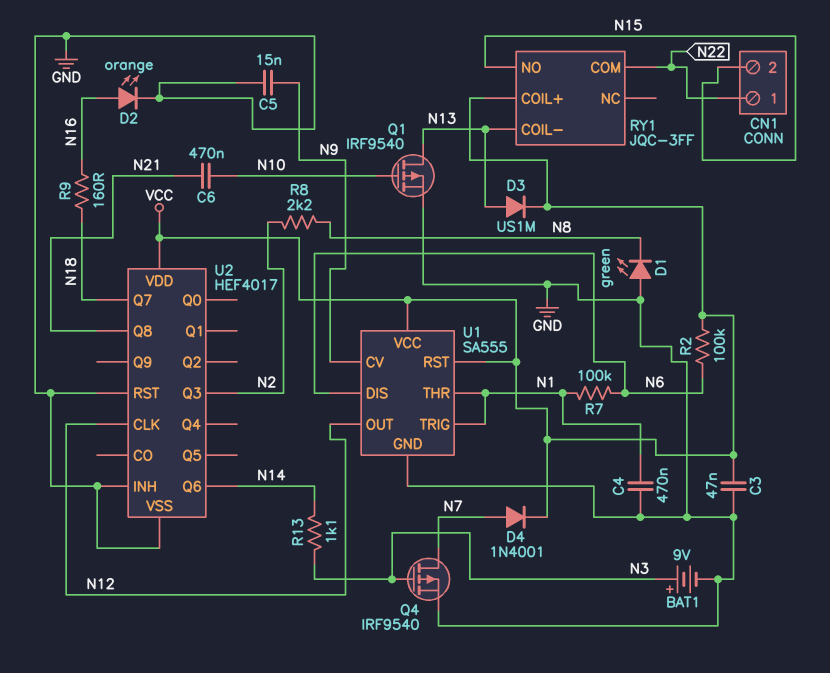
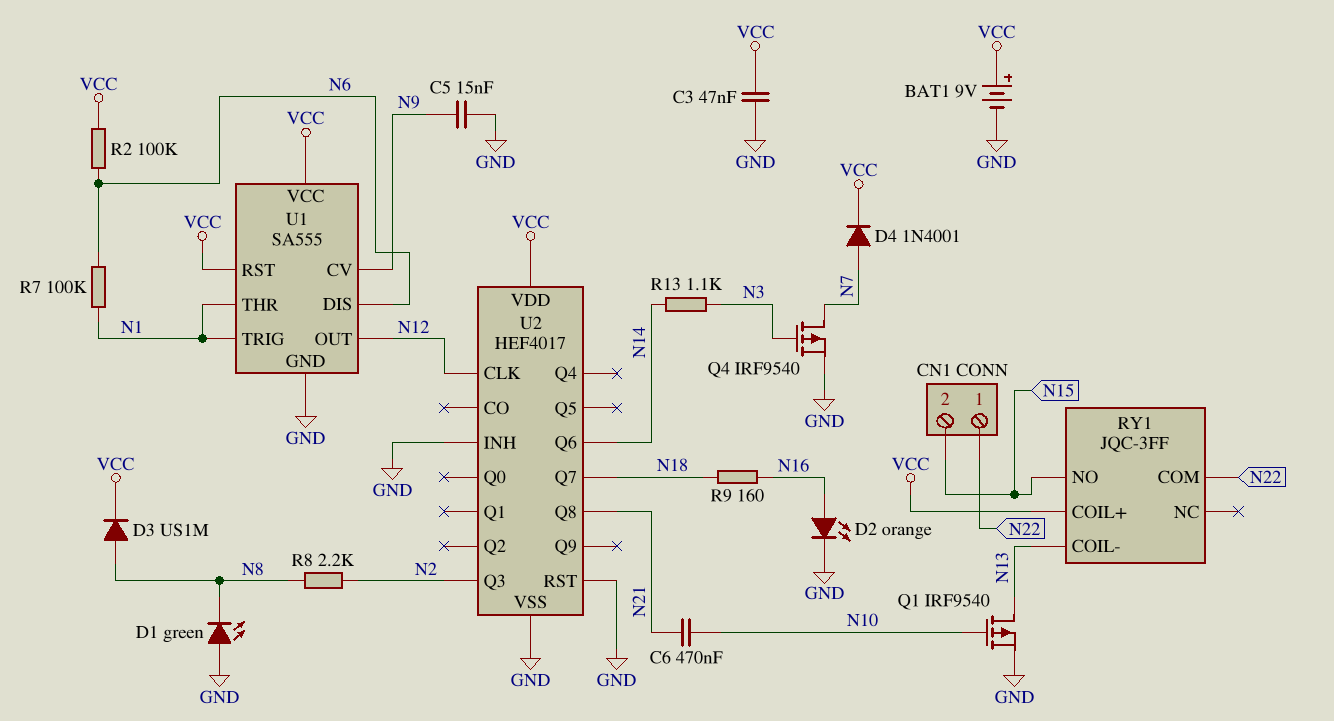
BAT1: 9V (plus N3, minus GND) -> 9V (plus VCC, minus GND)
C4: 470nF (GND, N1) -> none
D3: diode US1M (A N13, K VCC) -> diode US1M (A N8, K VCC)

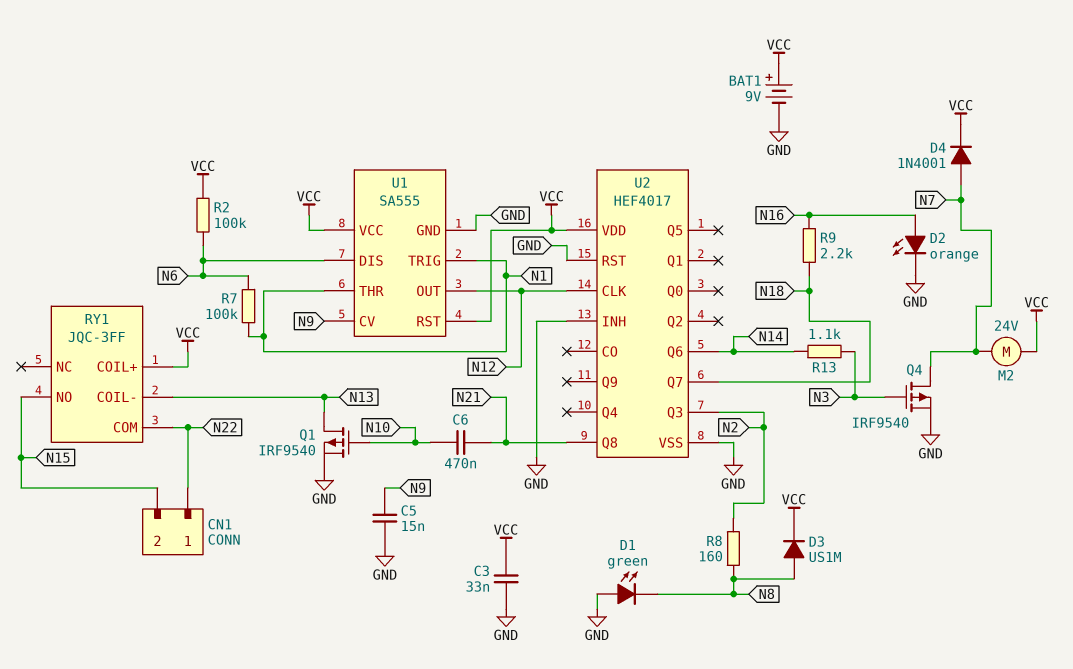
C3: 47nF (GND, VCC) -> 33nF (GND, VCC)
M2: none -> motor 24V (N7, VCC)
R8: 2.2k (N2, N8) -> 160 (N2, N8)
R9: 160 (N16, N18) -> 2.2k (N16, N18)

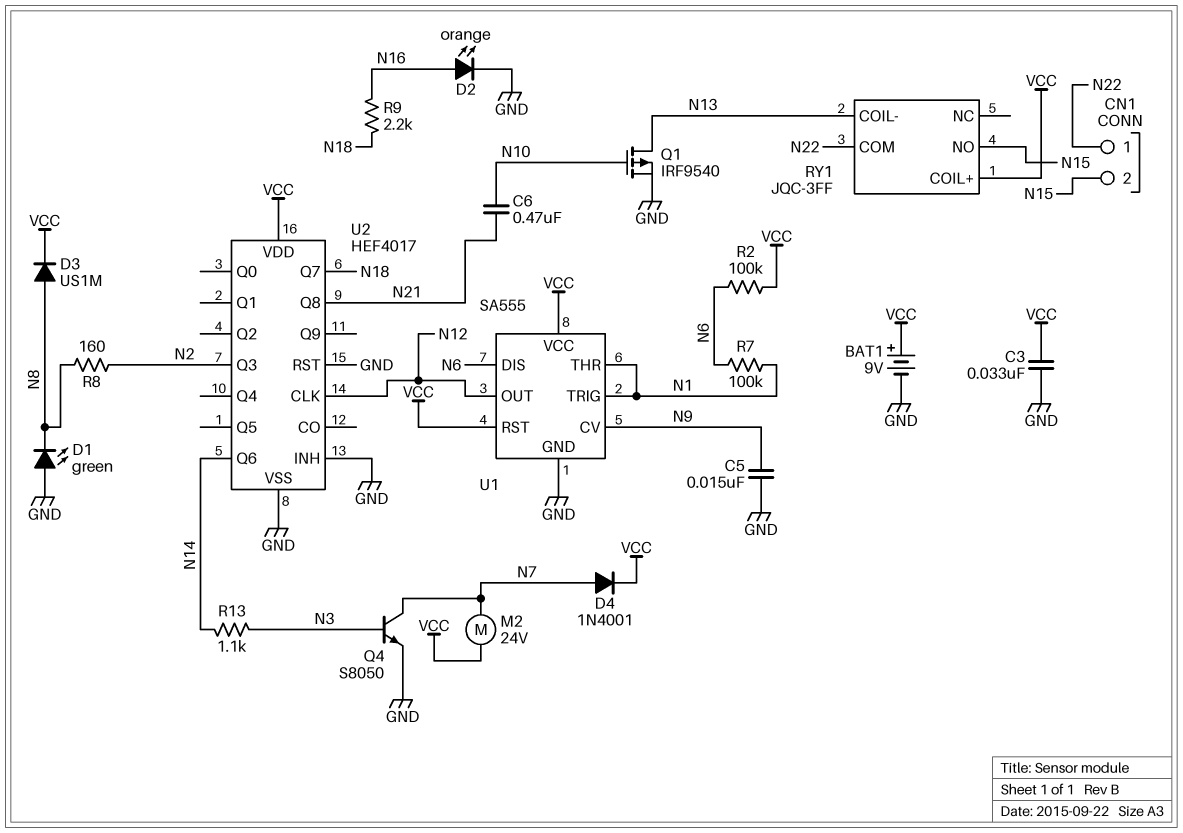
Q4: PMOS IRF9540 (G N3, D N7, S GND) -> NPN S8050 (B N3, C N7, E GND)

